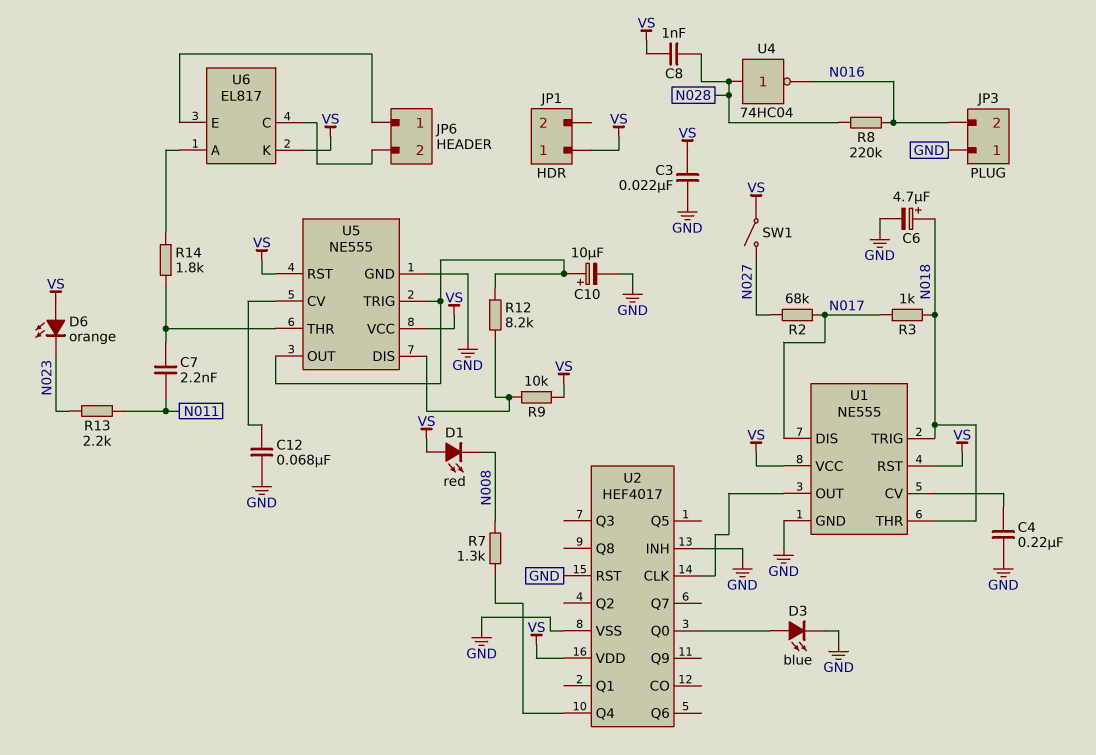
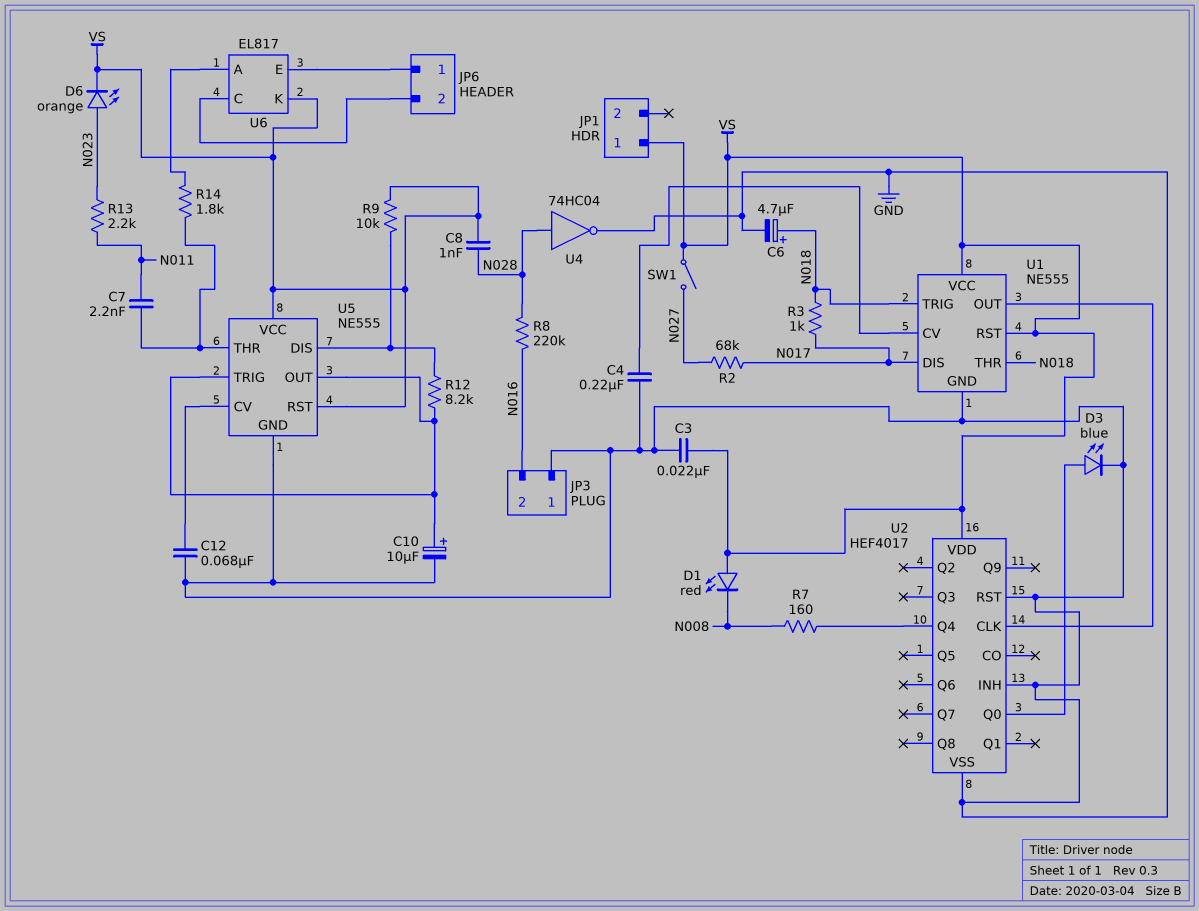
D6: LED orange (A VS, K N023) -> LED orange (A N023, K VS)
R7: 1.3k (N008, U2/Q4) -> 160 (N008, U2/Q4)
U4: NOT 74HC04 (in N028, out N016) -> NOT 74HC04 (in N028, out GND)

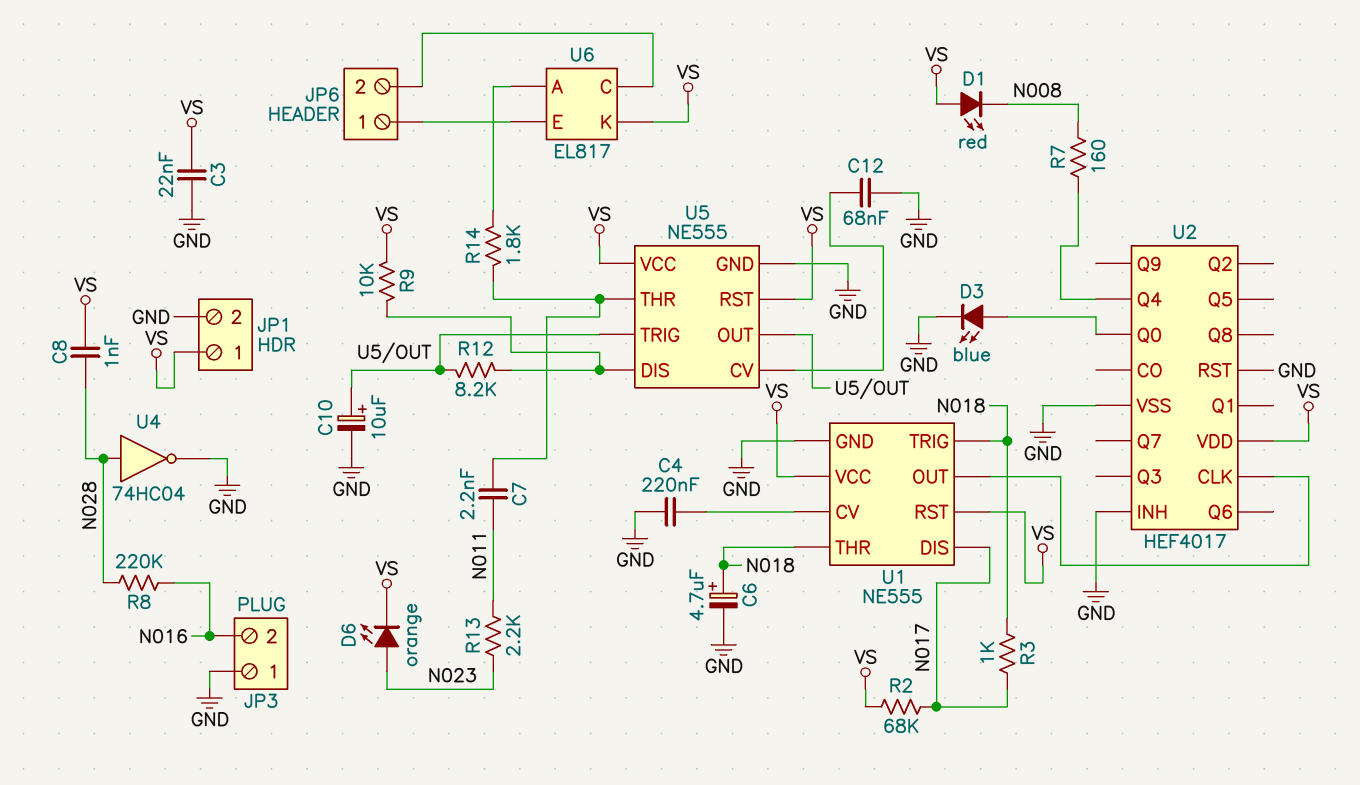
JP1 pin 2: none -> GND
R2: 68k (N017, N027) -> 68k (N017, VS)
SW1: switch (N027, VS) -> none

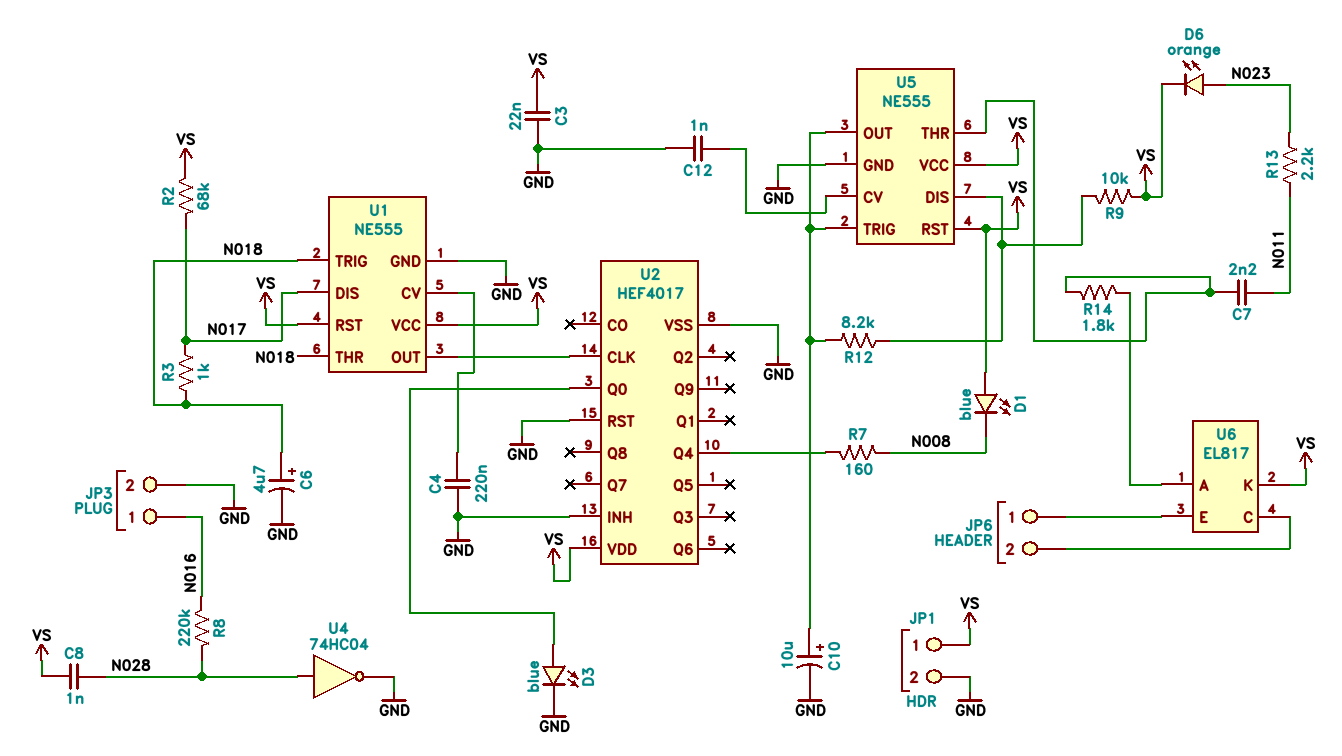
C12: 68nF (GND, U5/CV) -> 1nF (GND, U5/CV)
D1: LED red (A VS, K N008) -> LED blue (A VS, K N008)
JP3 pin 1: GND -> N016
JP3 pin 2: N016 -> GND

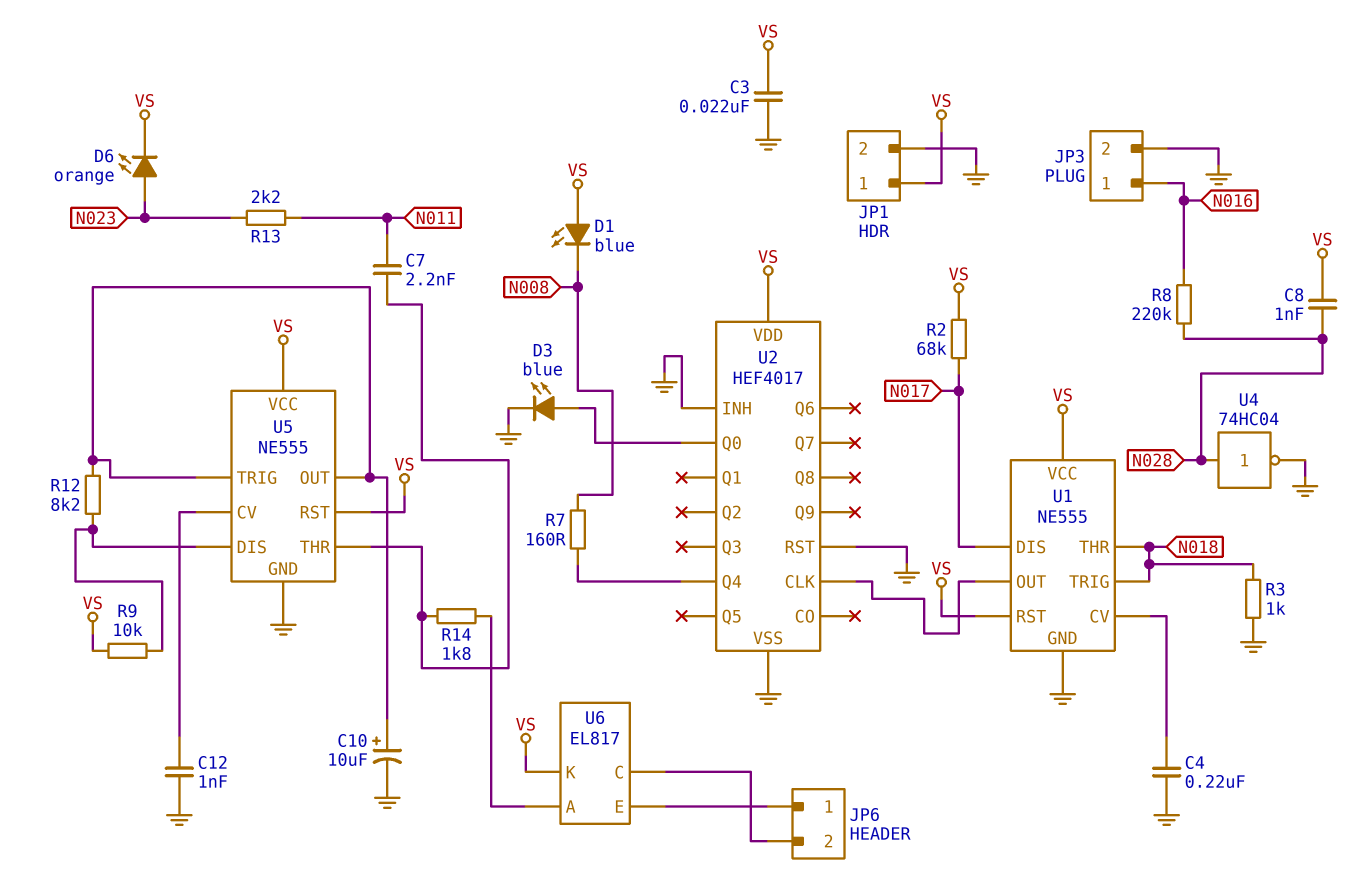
C6: 4.7uF (plus N018, minus GND) -> none
R3: 1k (N017, N018) -> 1k (GND, N018)

